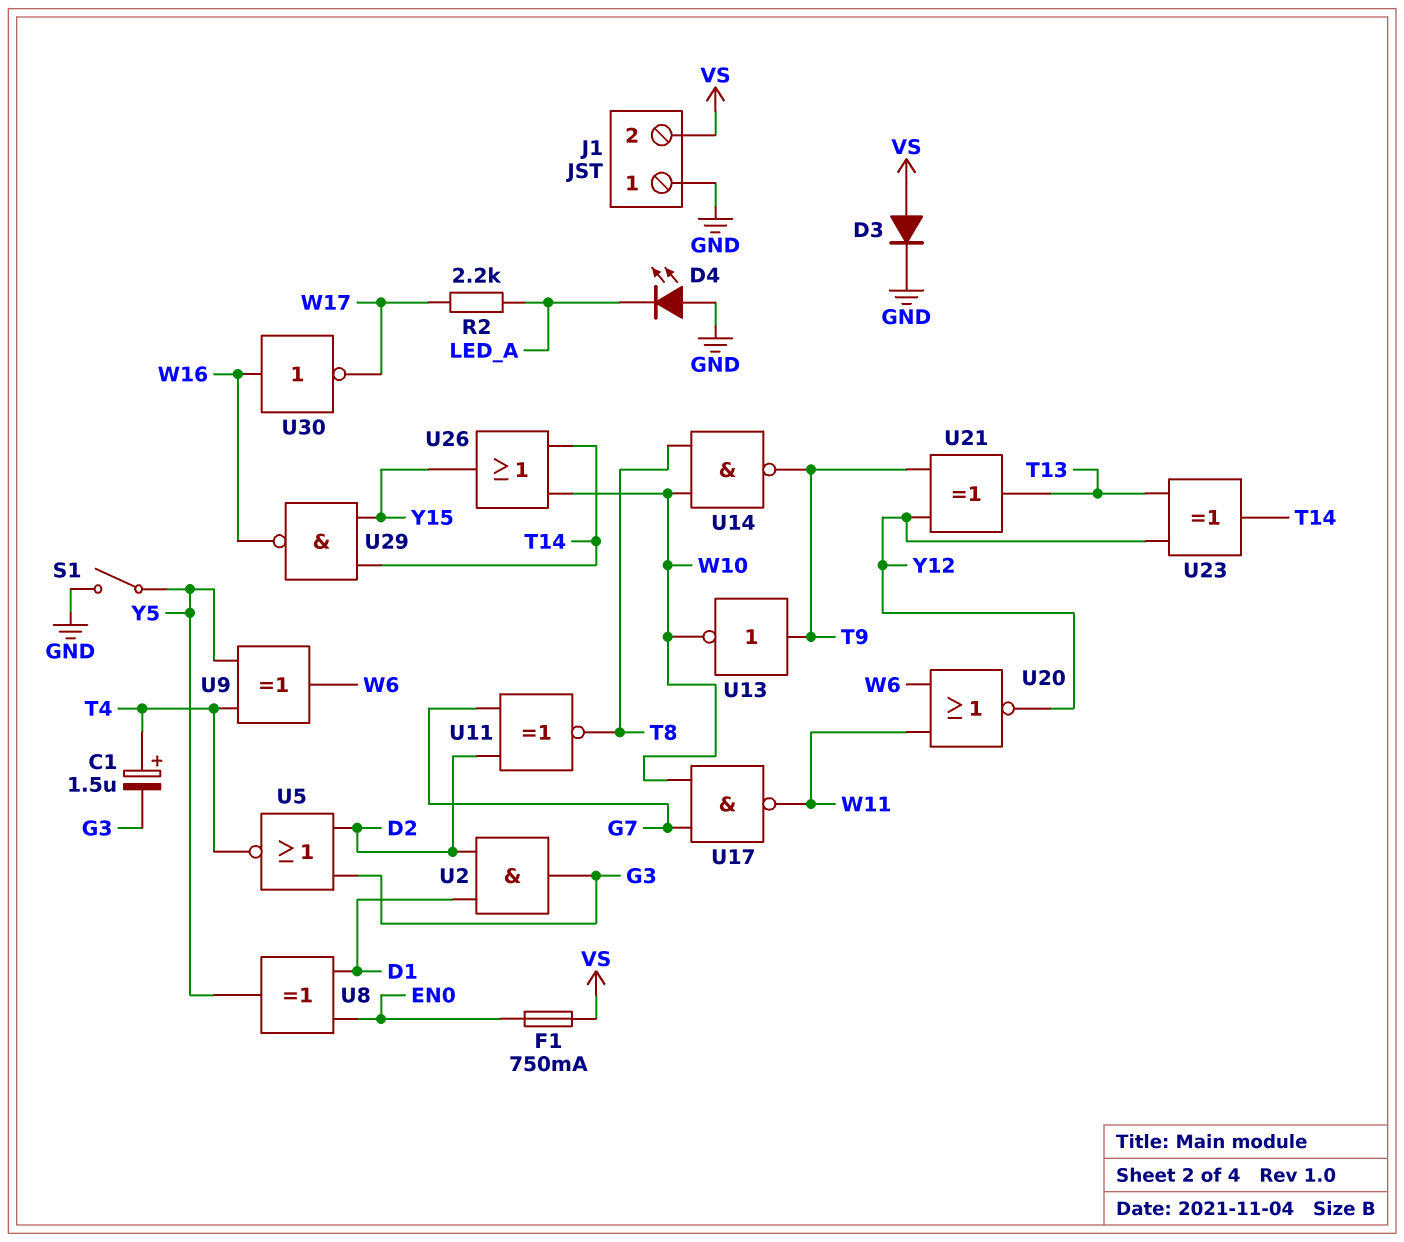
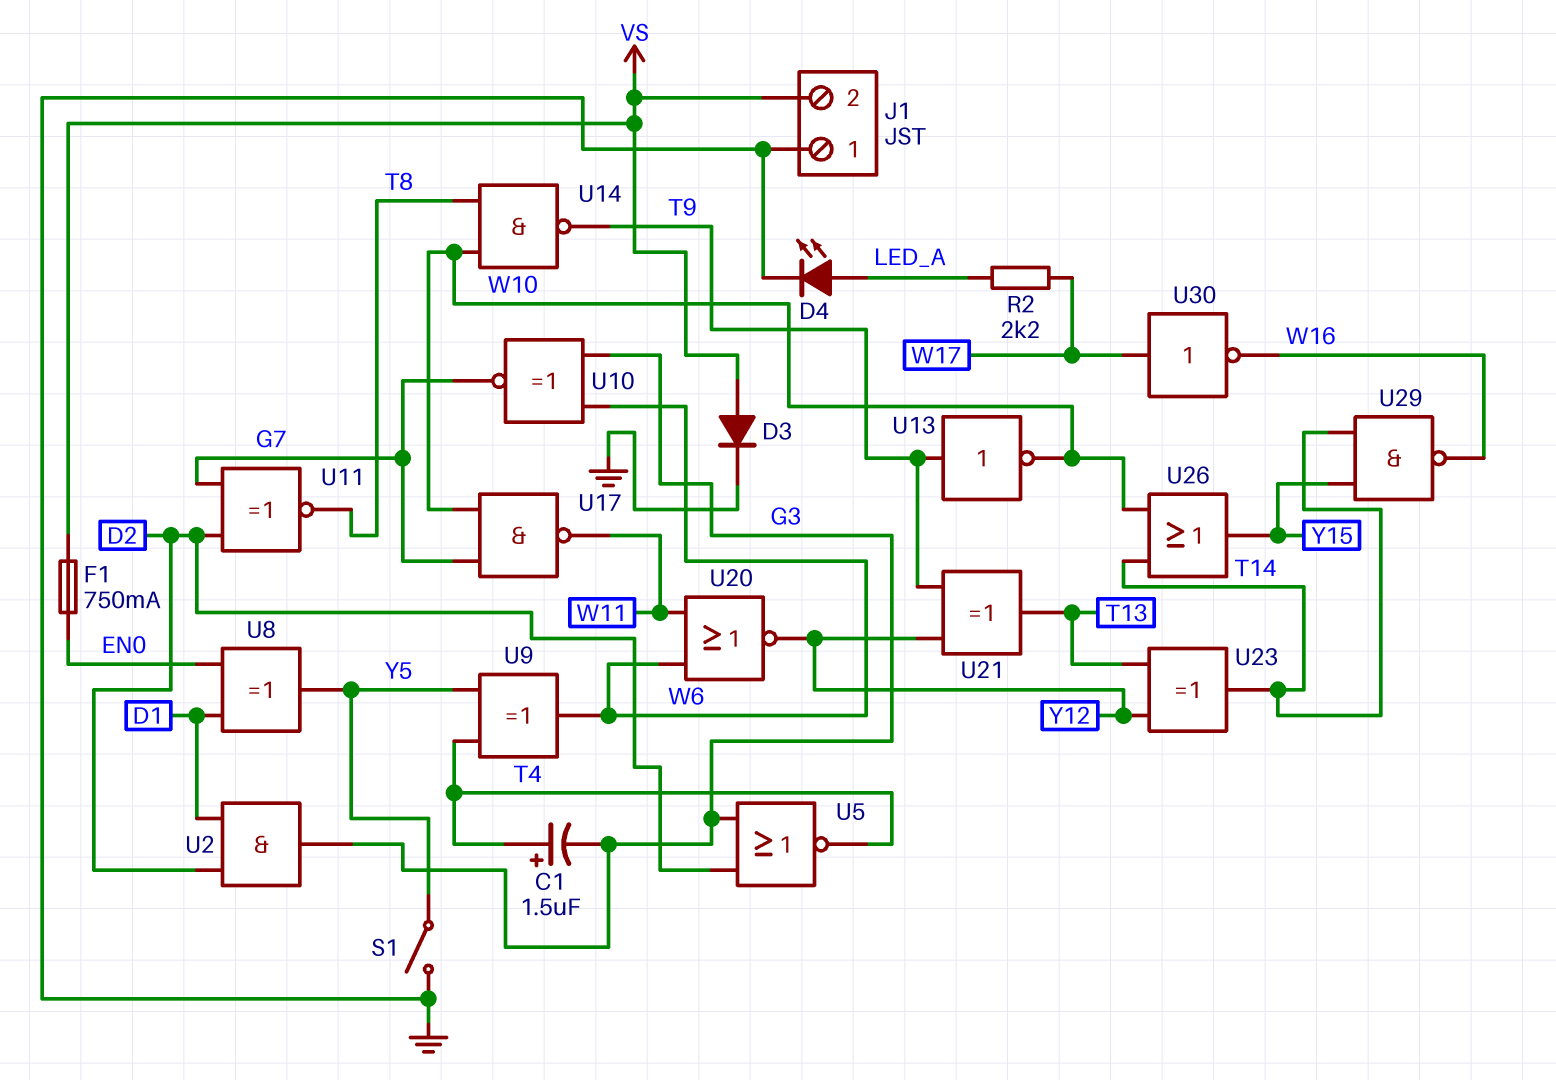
D4: LED (A GND, K LED_A) -> LED (A LED_A, K GND)
U10: none -> XNOR (in G3, in W6, out G7)
U30: NOT (in W16, out W17) -> NOT (in W17, out W16)

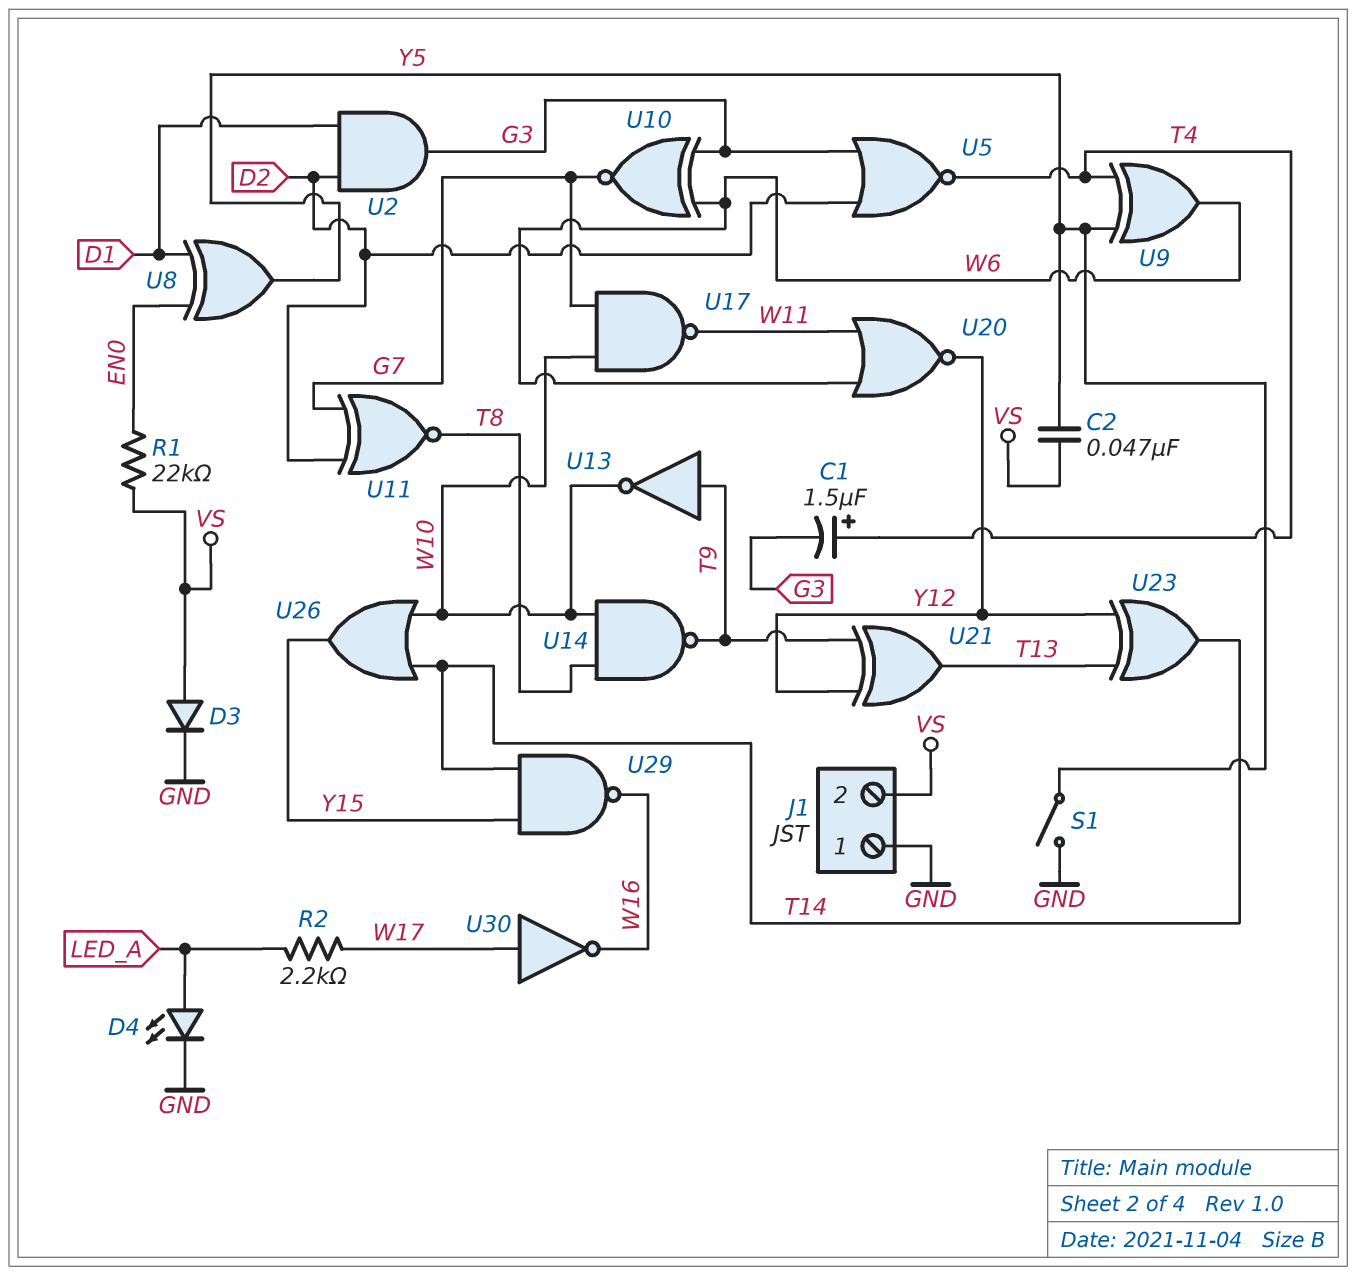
C2: none -> 47nF (VS, Y5)
F1: 750mA (EN0, VS) -> none
R1: none -> 22k (EN0, VS)

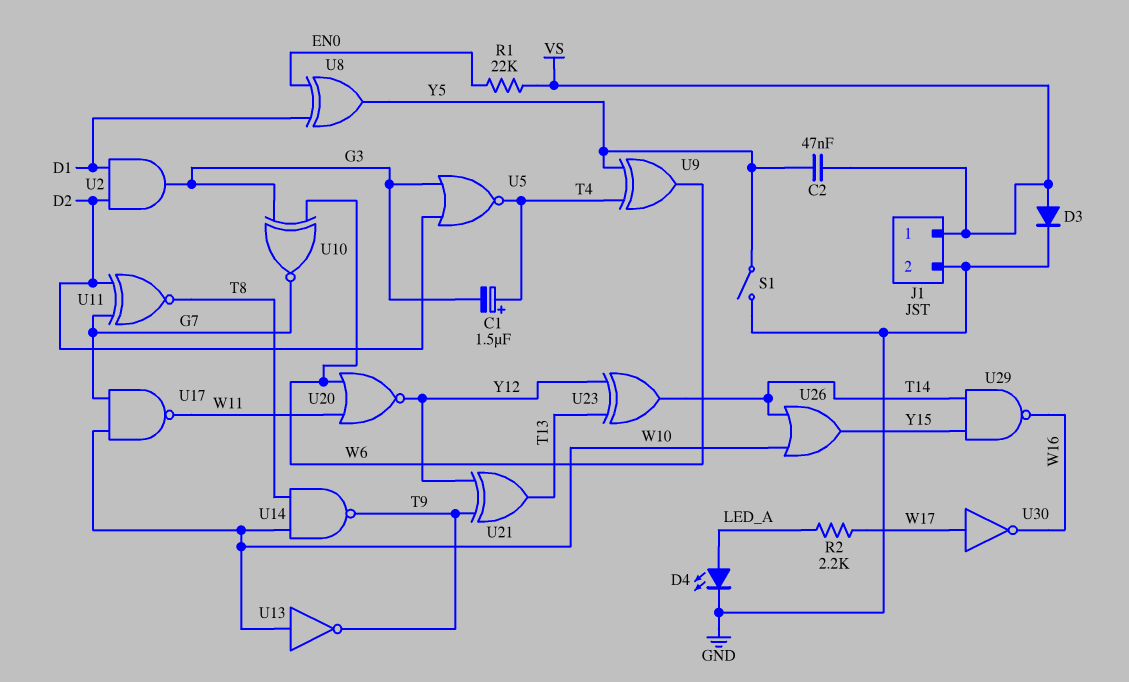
J1 pin 1: GND -> VS
J1 pin 2: VS -> GND
U13: NOT (in T9, out W10) -> NOT (in W10, out T9)

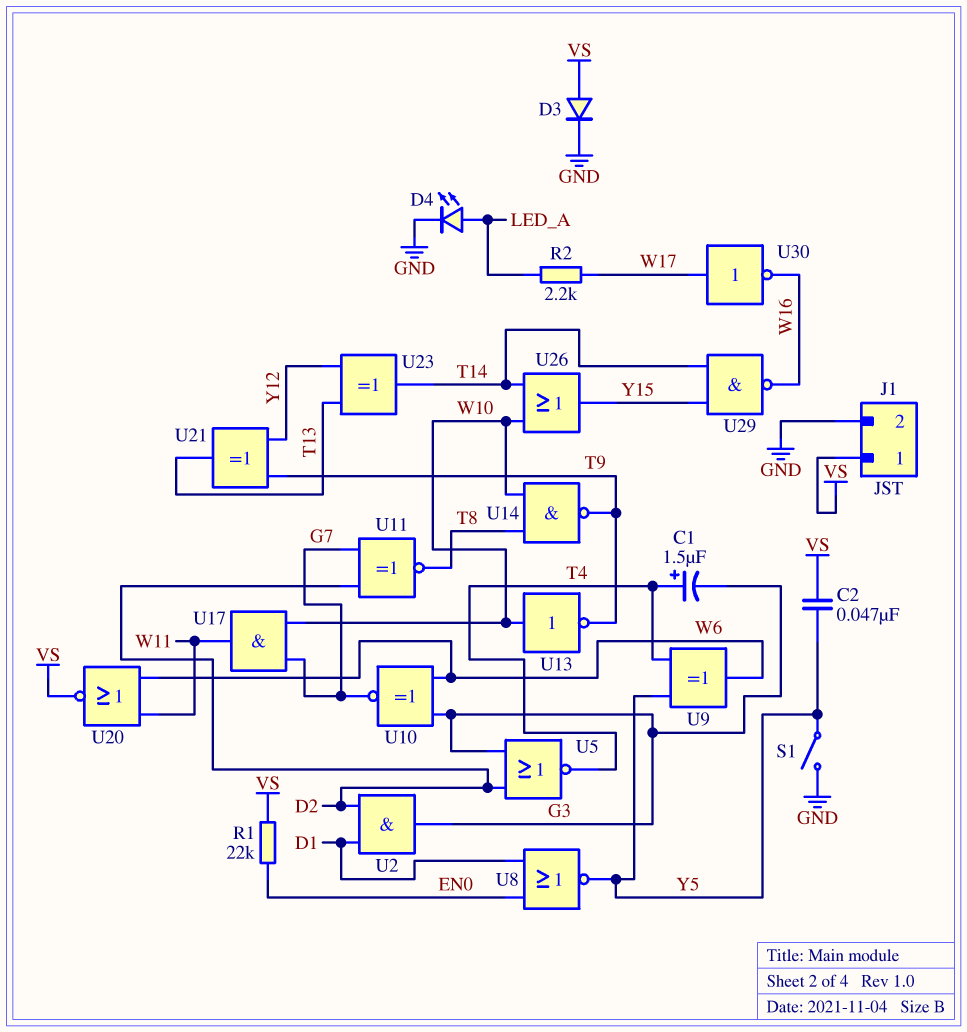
U8: XOR (in D1, in EN0, out Y5) -> NOR (in D1, in EN0, out Y5)
U17: NAND (in G7, in W10, out W11) -> AND (in G7, in W10, out W11)
U20: NOR (in W6, in W11, out Y12) -> NOR (in W6, in W11, out VS)

